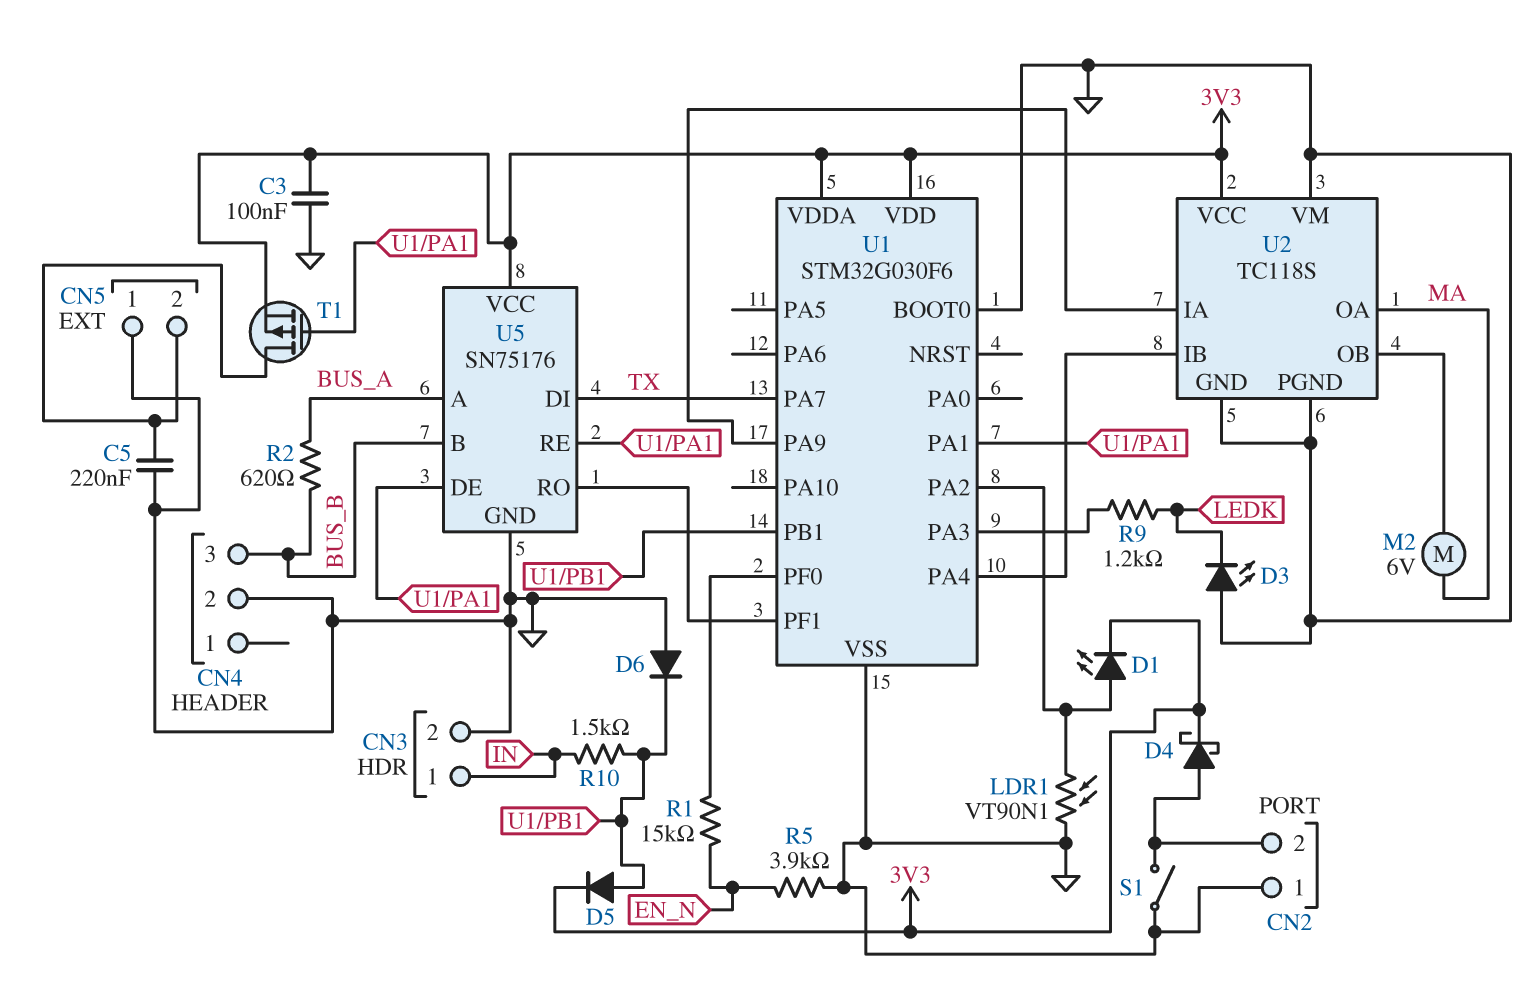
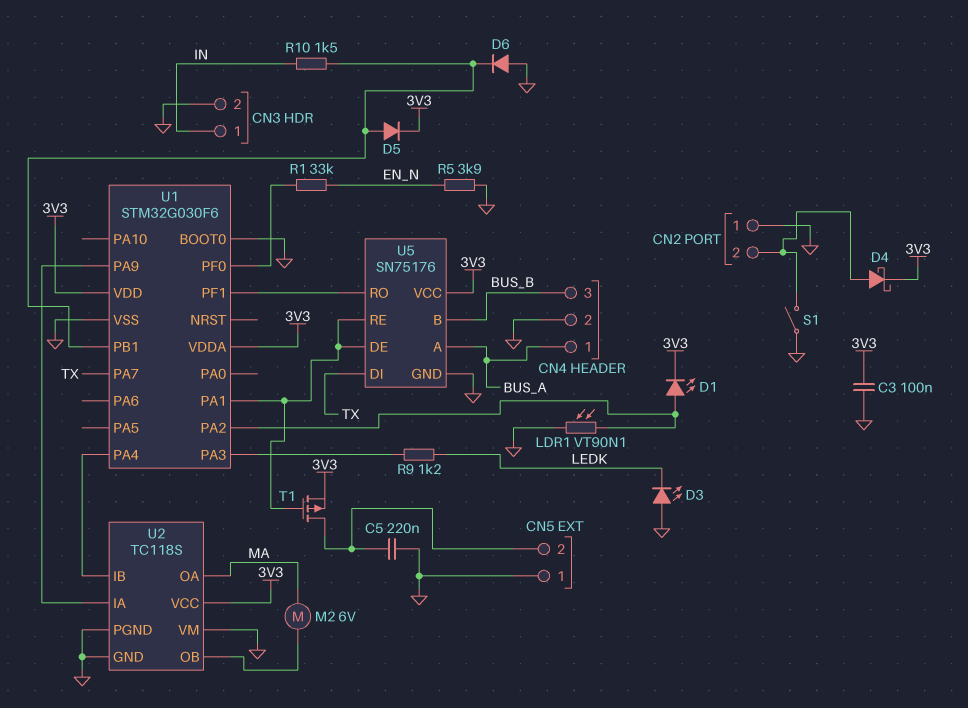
CN4 pin 1: none -> BUS_A
R1: 15k (EN_N, U1/PF0) -> 33k (EN_N, U1/PF0)
R2: 620 (BUS_A, BUS_B) -> none

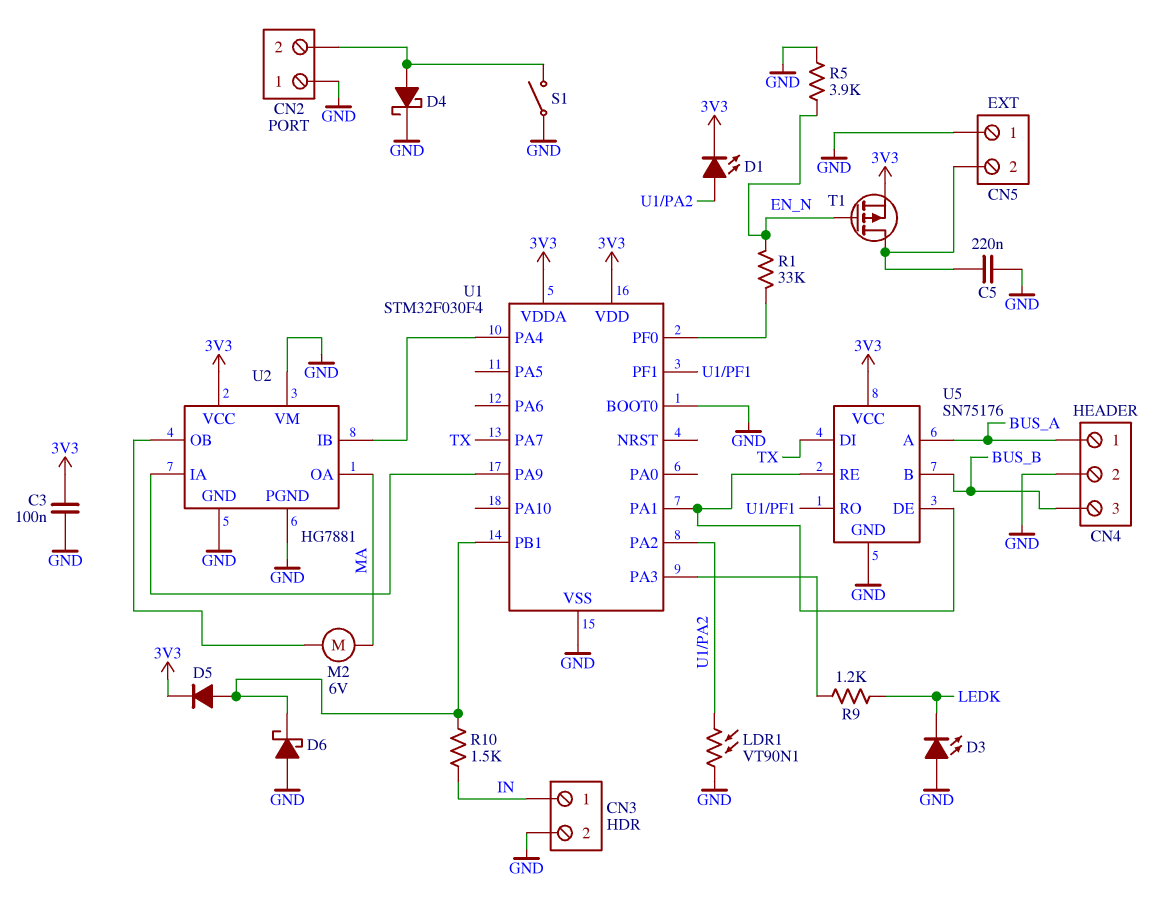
D4: schottky (A CN2/2, K 3V3) -> schottky (A CN2/2, K GND)
D6: diode (A GND, K U1/PB1) -> schottky (A GND, K U1/PB1)
T1: PMOS (G U1/PA1, D CN5/2, S 3V3) -> PMOS (G EN_N, D CN5/2, S 3V3)
U1: STM32G030F6 -> STM32F030F4
U2: TC118S -> HG7881

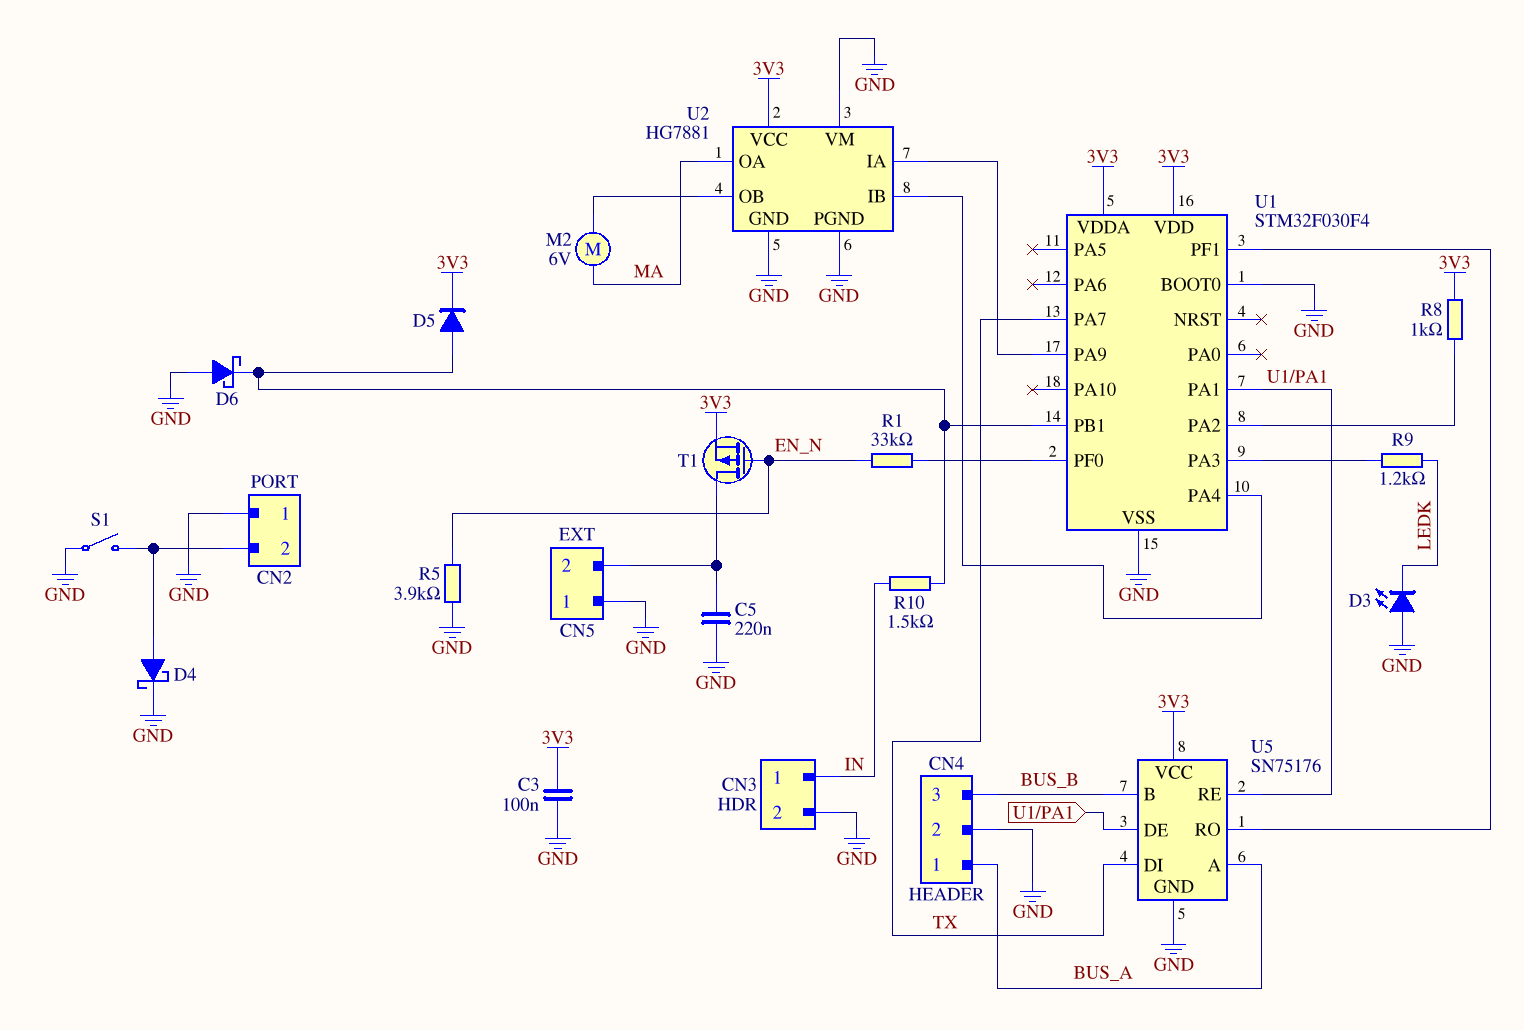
D1: LED (A U1/PA2, K 3V3) -> none
LDR1: VT90N1 (GND, U1/PA2) -> none
R8: none -> 1k (3V3, U1/PA2)

